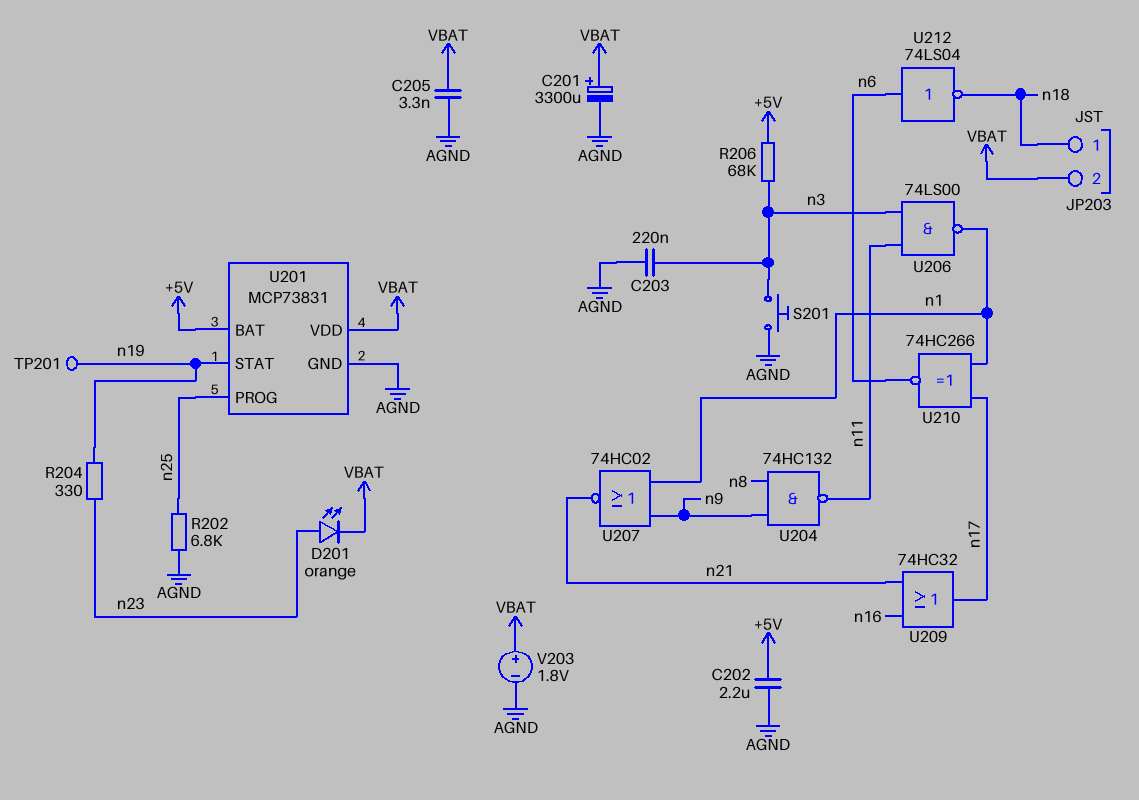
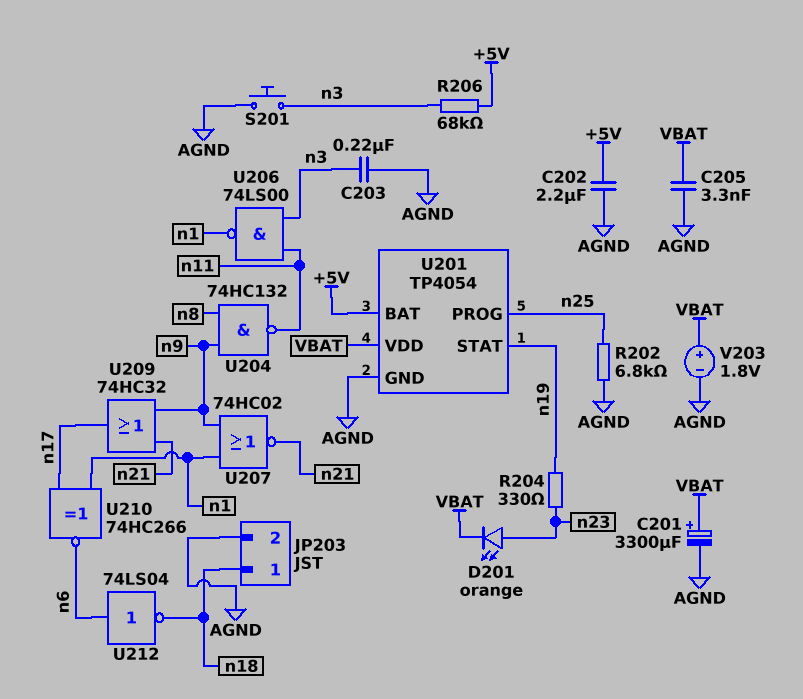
JP203 pin 2: VBAT -> AGND
TP201: test point (n19) -> none
U201: MCP73831 -> TP4054
U209: OR 74HC32 (in n16, in n21, out n17) -> OR 74HC32 (in n9, in n21, out n17)

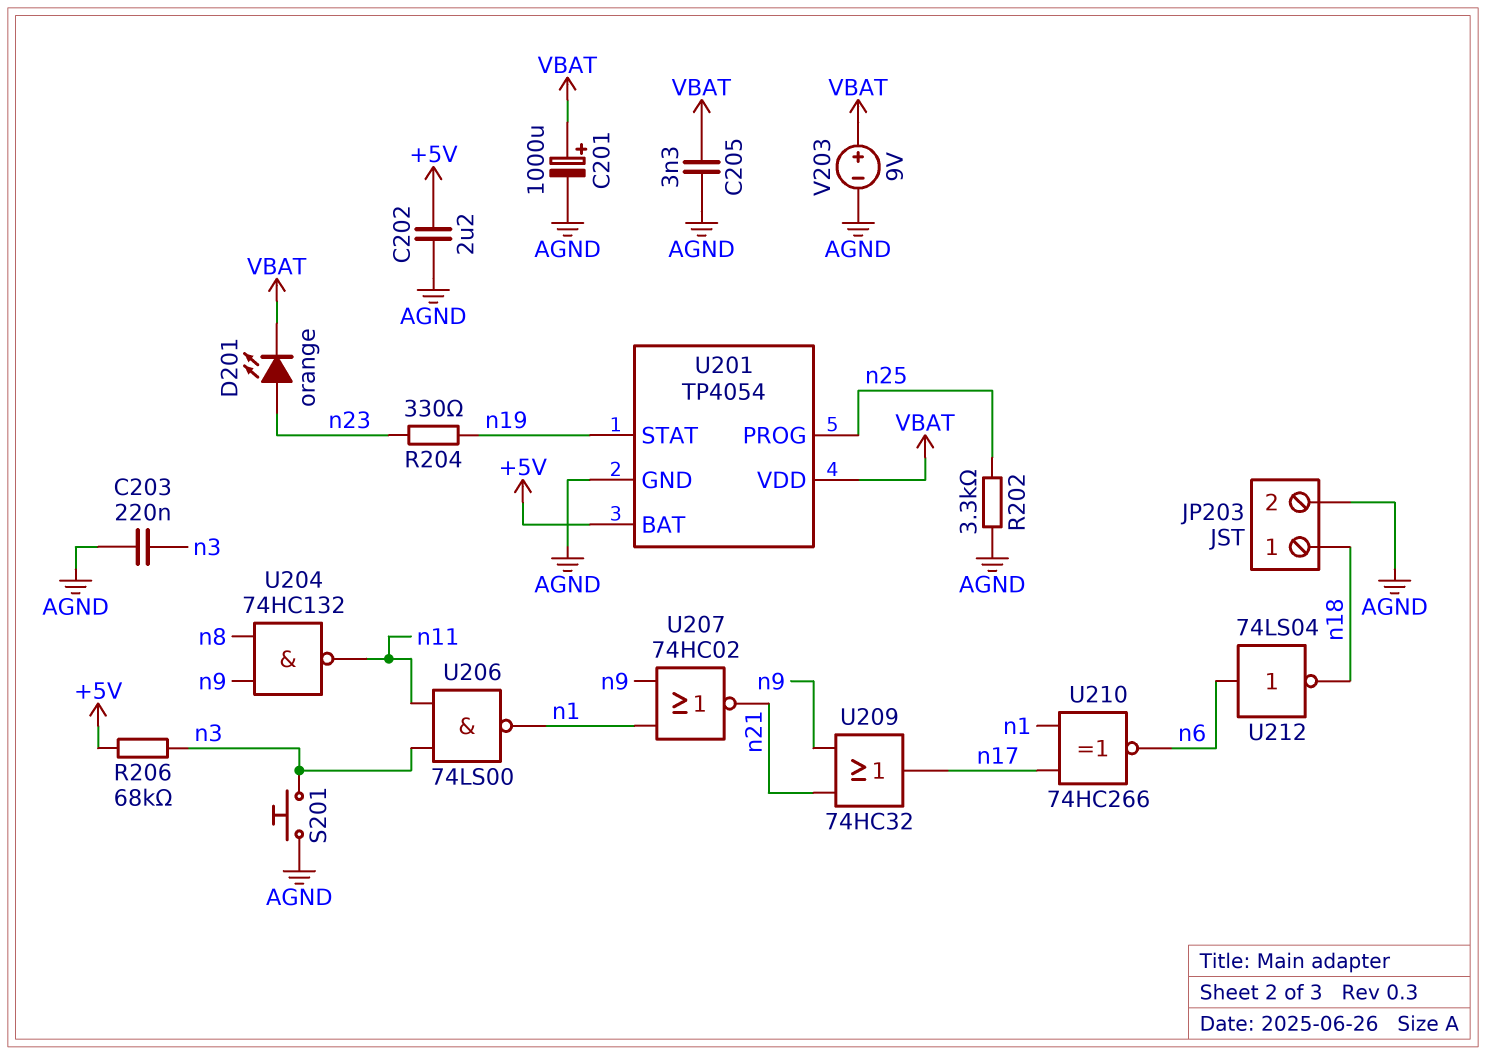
C201: 3300uF (plus VBAT, minus AGND) -> 1000uF (plus VBAT, minus AGND)
R202: 6.8k (AGND, n25) -> 3.3k (AGND, n25)
V203: 1.8V (plus VBAT, minus AGND) -> 9V (plus VBAT, minus AGND)

